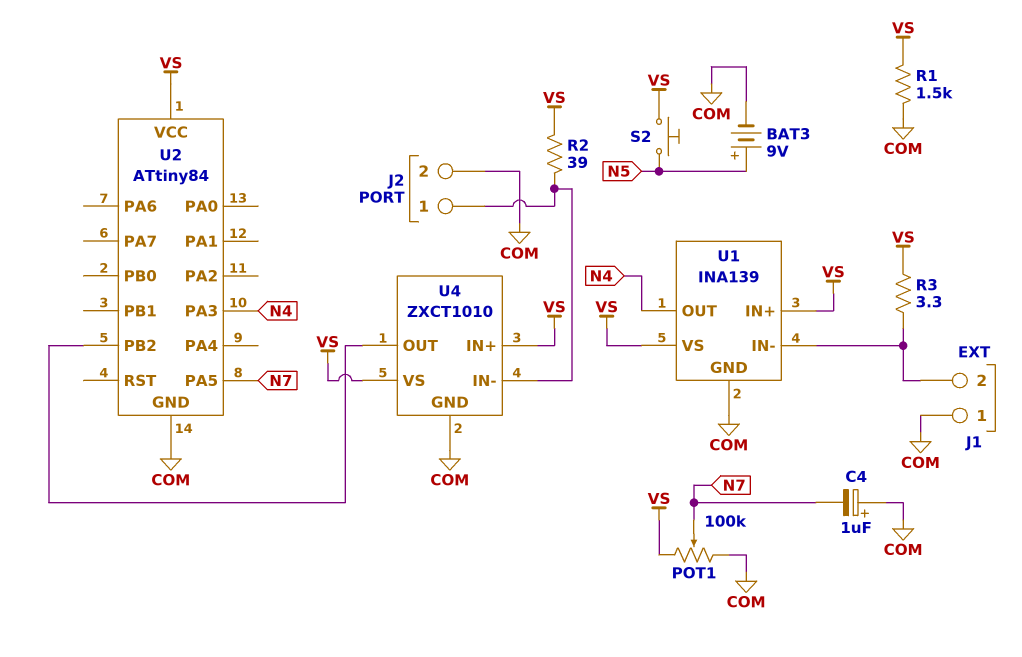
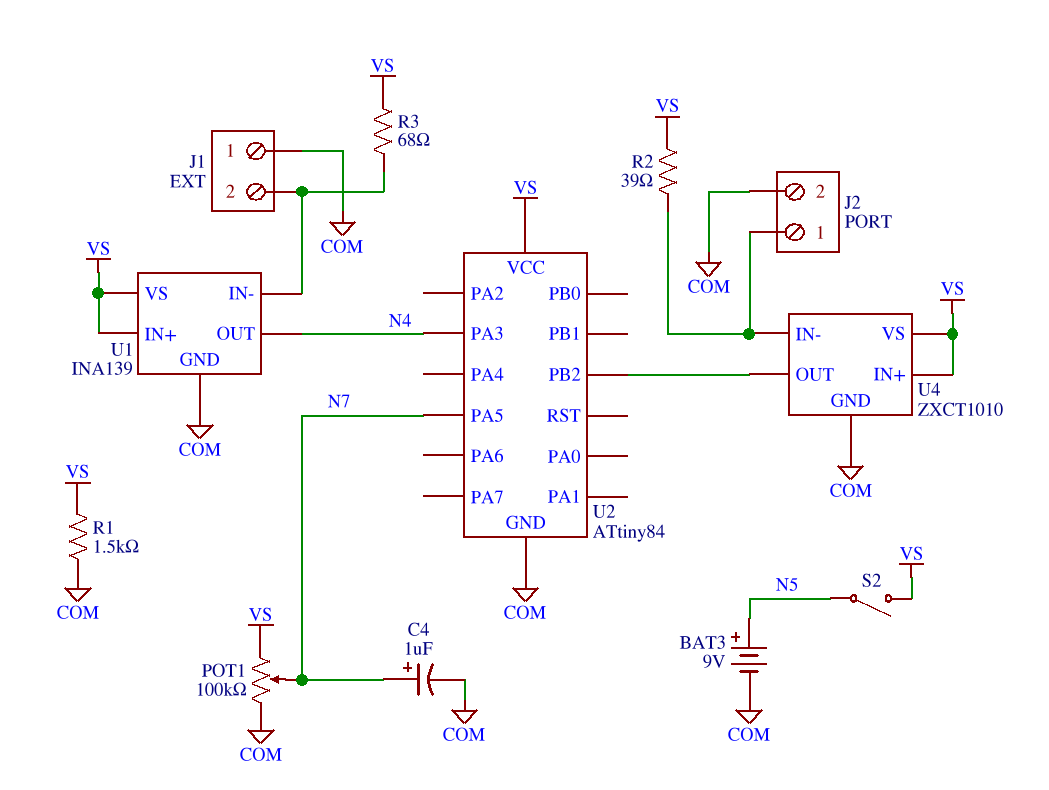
C4: 1uF (plus COM, minus N7) -> 1uF (plus N7, minus COM)
R3: 3.3 (J1/2, VS) -> 68 (J1/2, VS)
S2: button (N5, VS) -> switch (N5, VS)

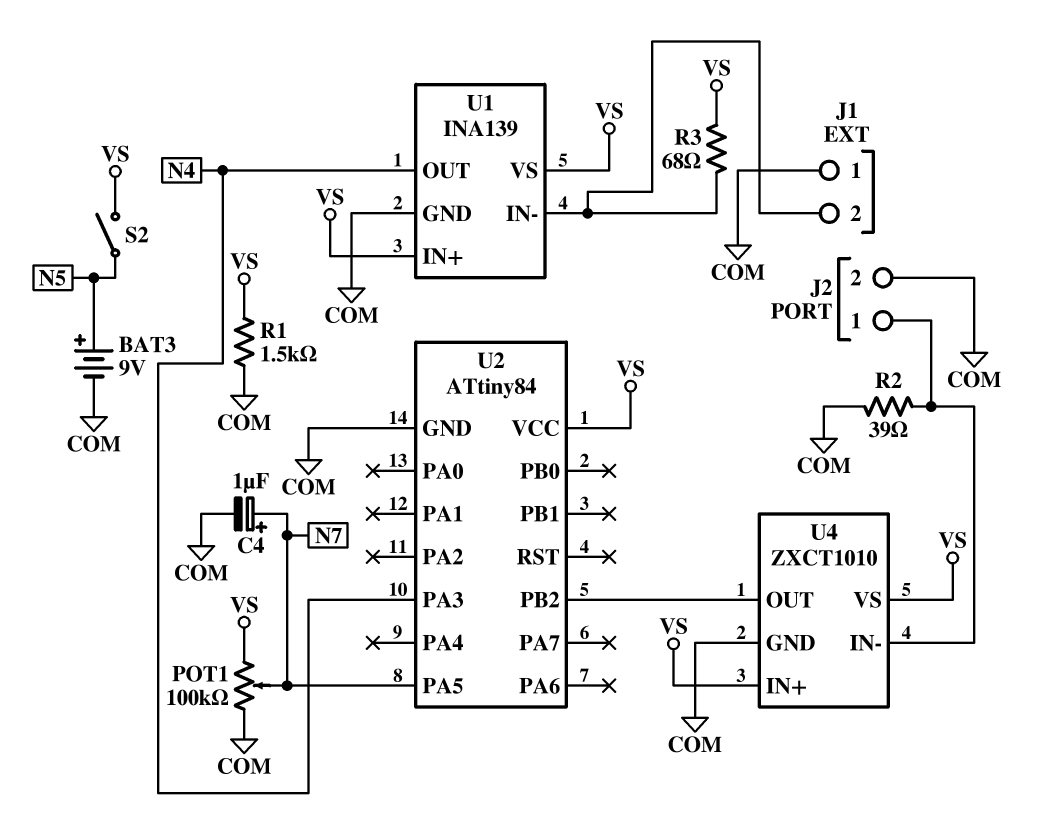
R2: 39 (J2/1, VS) -> 39 (COM, J2/1)

